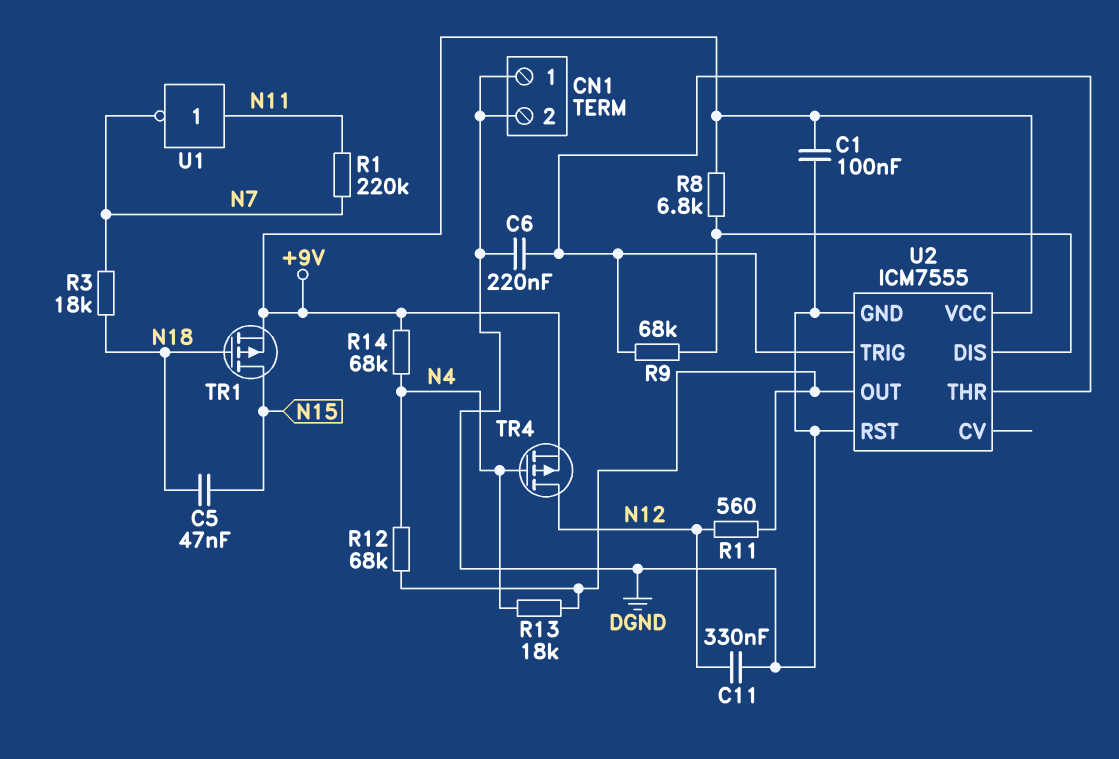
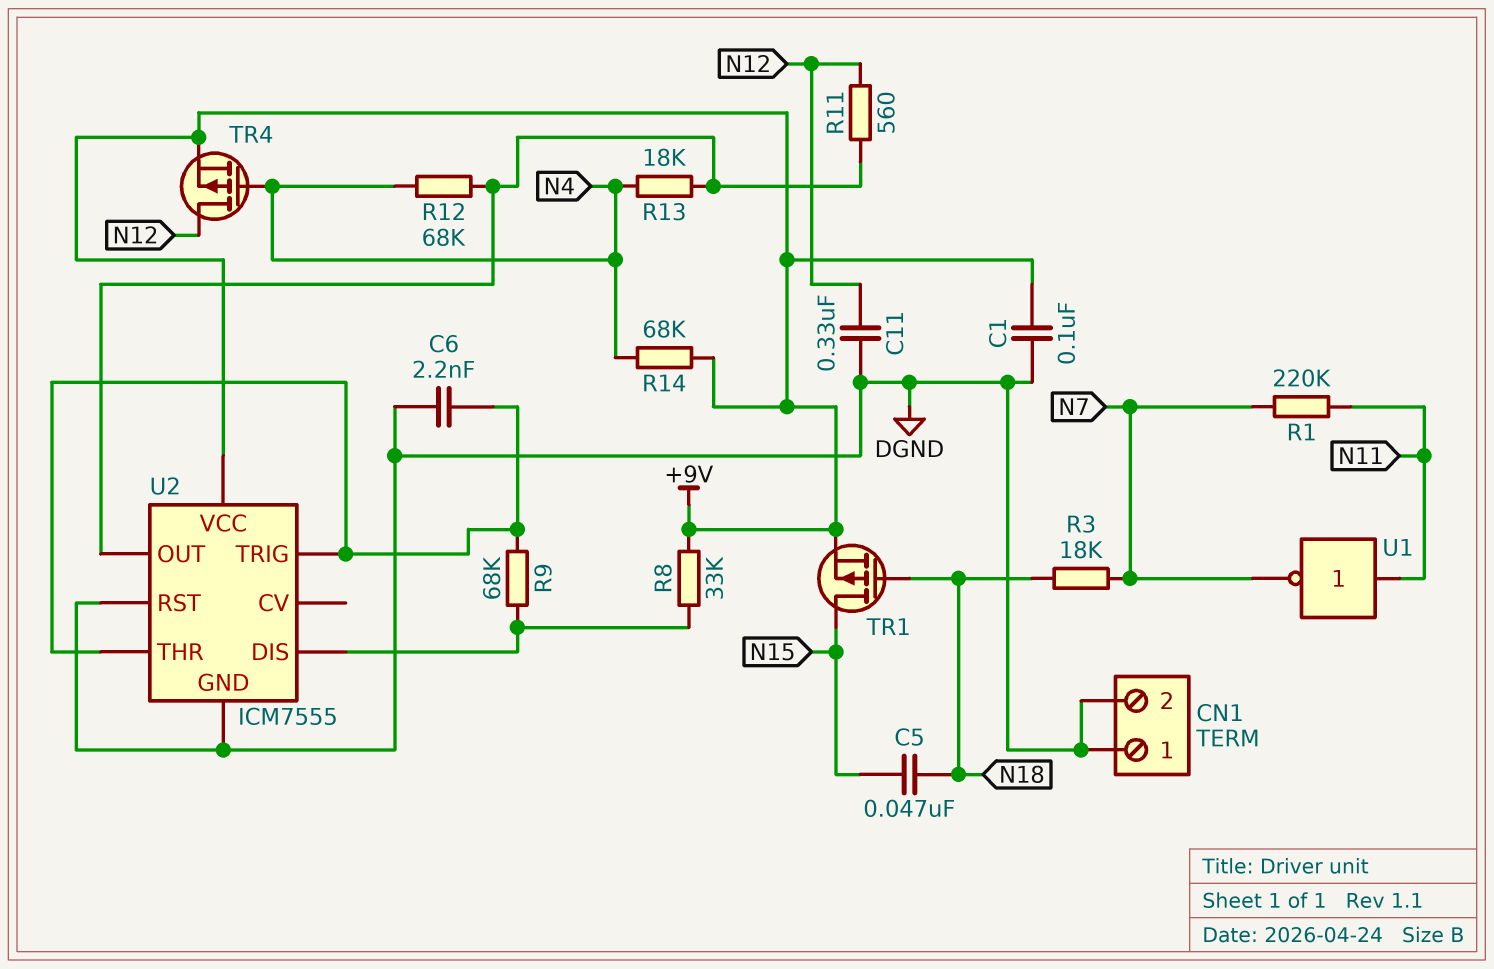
C6: 220nF (DGND, U2/THR) -> 2.2nF (DGND, U2/THR)
R8: 6.8k (+9V, U2/DIS) -> 33k (+9V, U2/DIS)

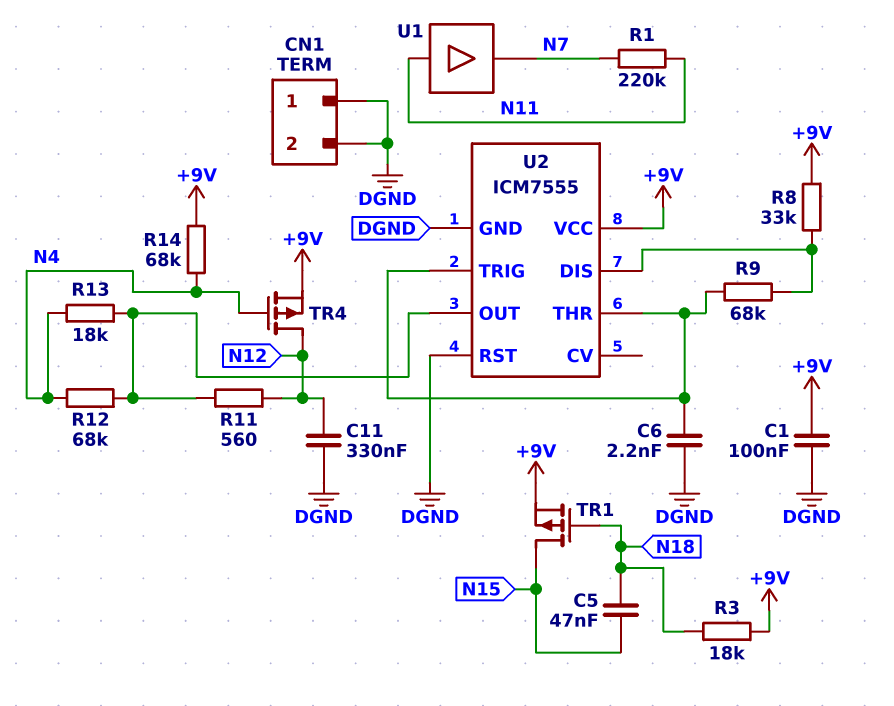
R3: 18k (N7, N18) -> 18k (+9V, N18)
U1: NOT (in N11, out N7) -> buffer (in N11, out N7)

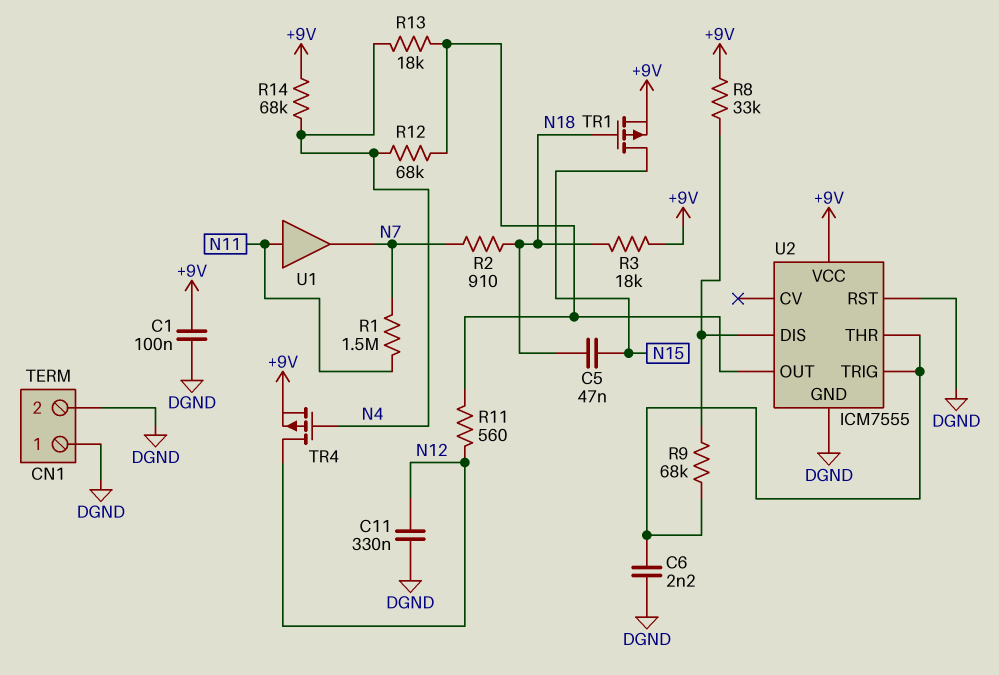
R1: 220k (N7, N11) -> 1.5M (N7, N11)
R2: none -> 910 (N7, N18)

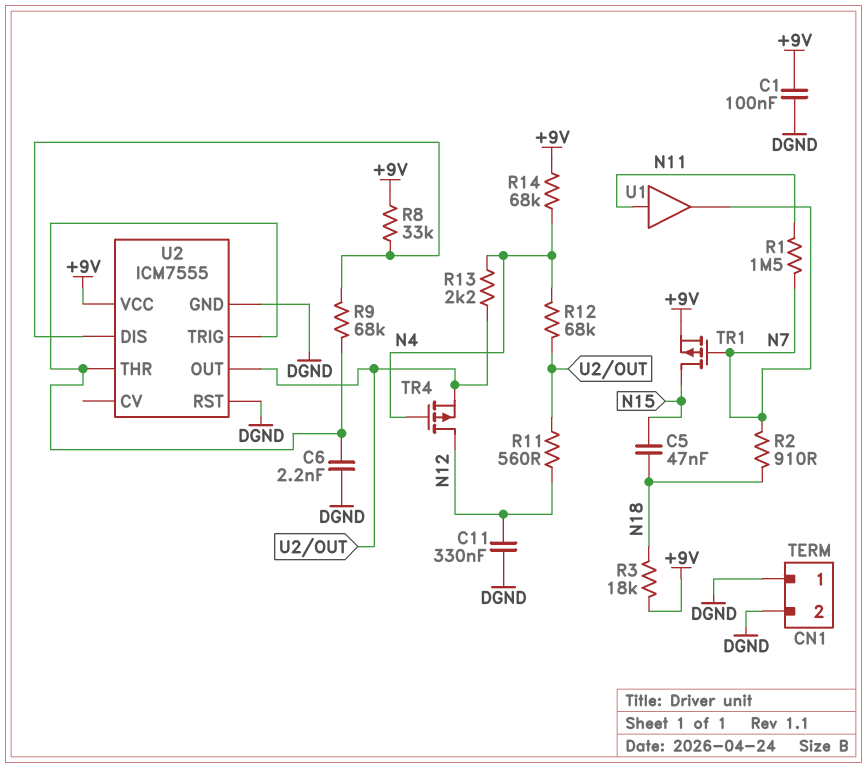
R13: 18k (N4, U2/OUT) -> 2.2k (N4, U2/OUT)
TR1: PMOS (G N18, D N15, S +9V) -> PMOS (G N7, D N15, S +9V)
TR4: PMOS (G N4, D N12, S +9V) -> PMOS (G N4, D N12, S U2/OUT)

